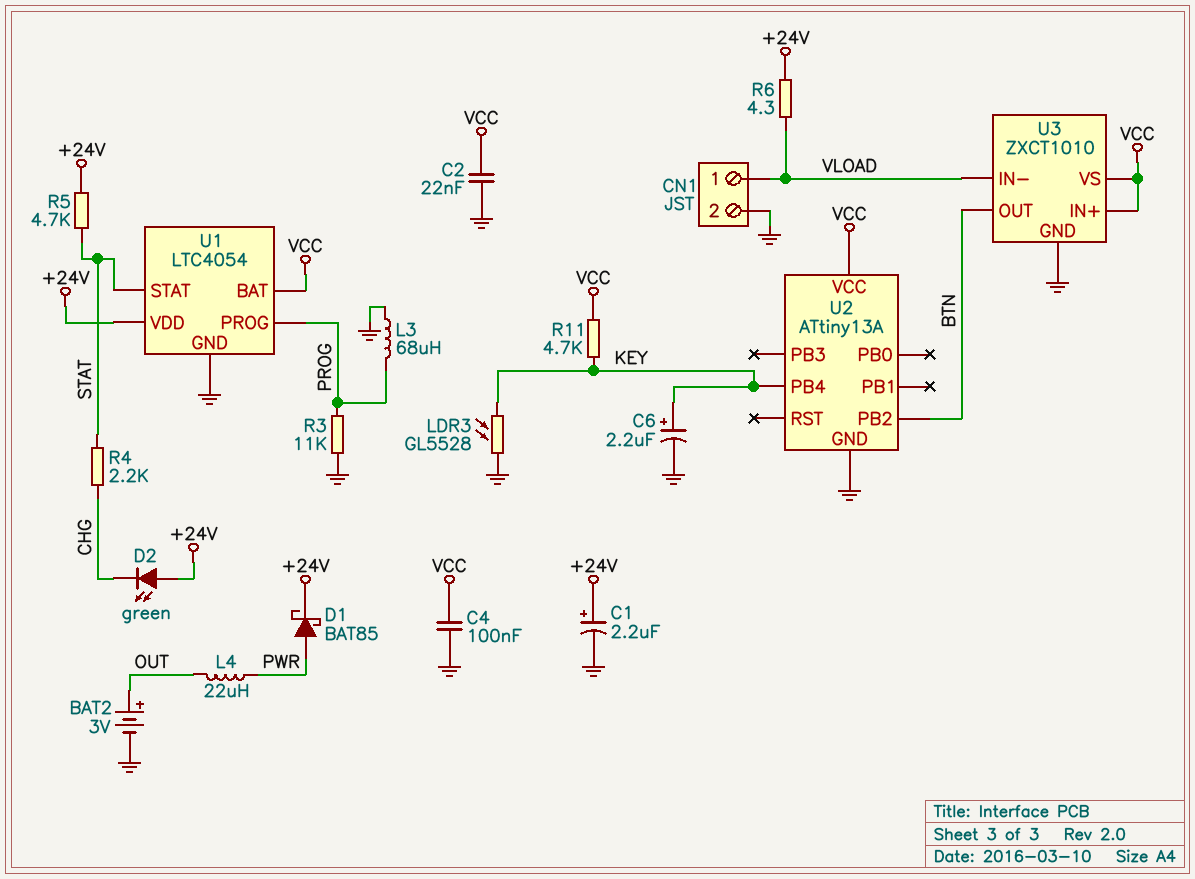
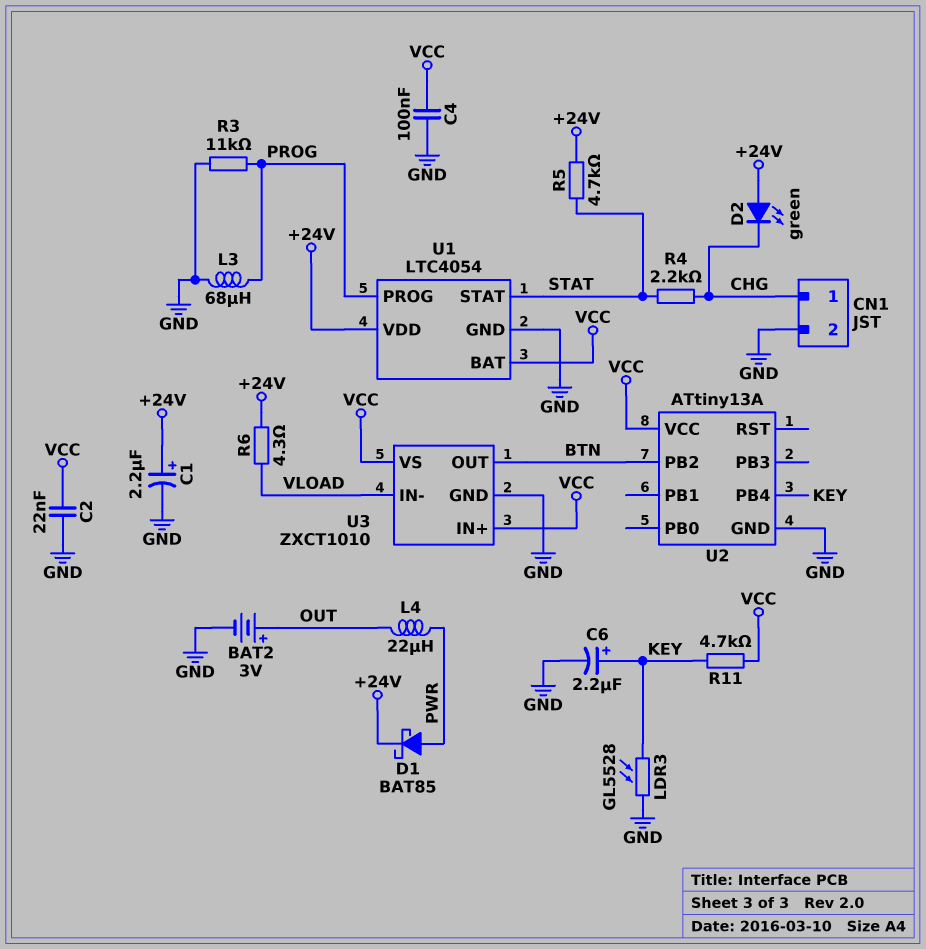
CN1 pin 1: VLOAD -> CHG

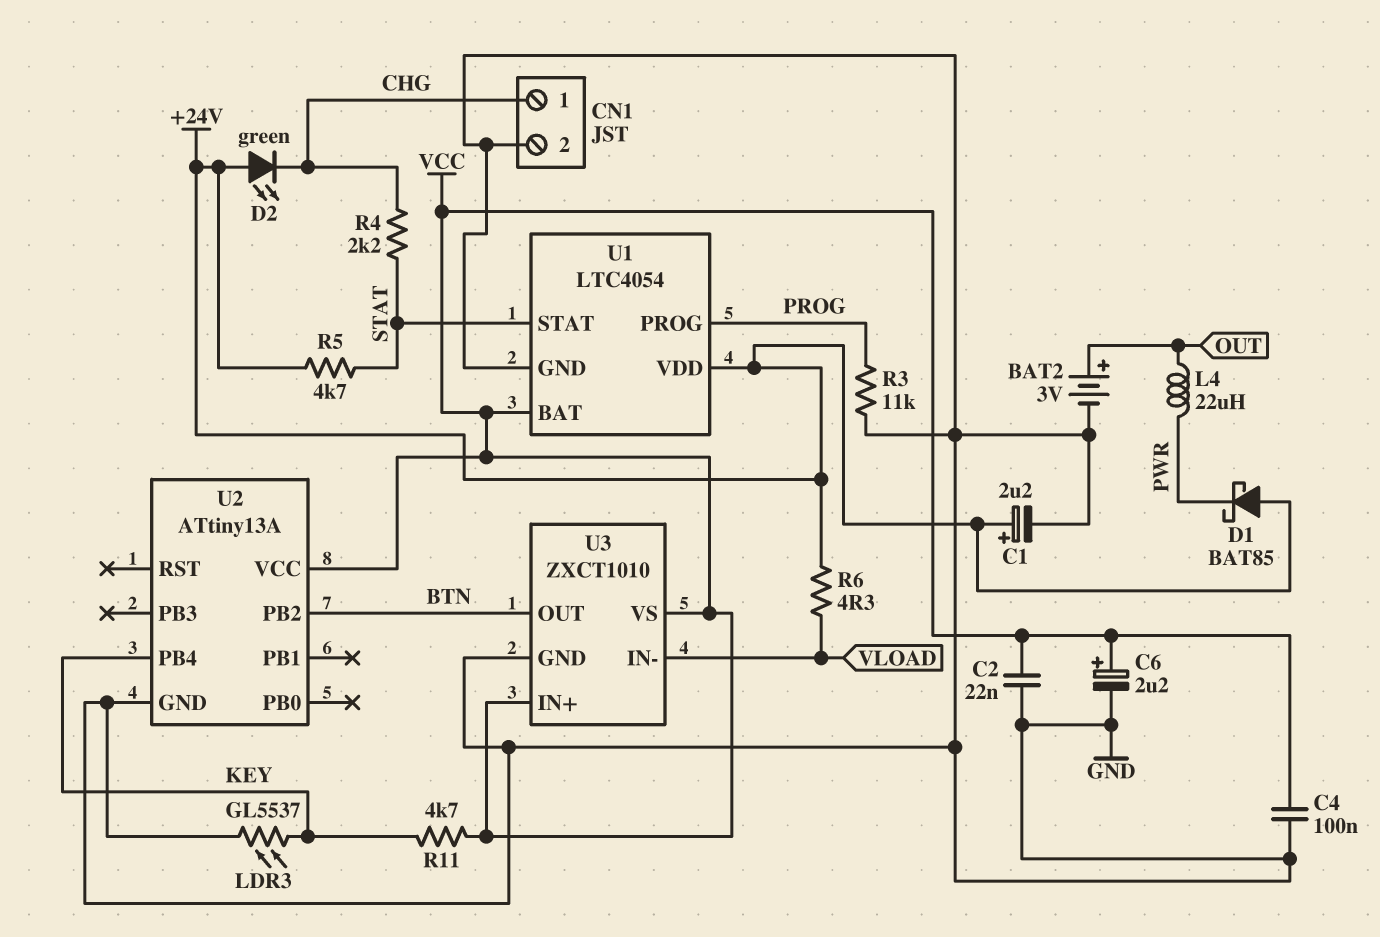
C6: 2.2uF (plus KEY, minus GND) -> 2.2uF (plus VCC, minus GND)
D1: schottky BAT85 (A PWR, K +24V) -> schottky BAT85 (A +24V, K PWR)
L3: 68uH (GND, PROG) -> none
LDR3: GL5528 (GND, KEY) -> GL5537 (GND, KEY)

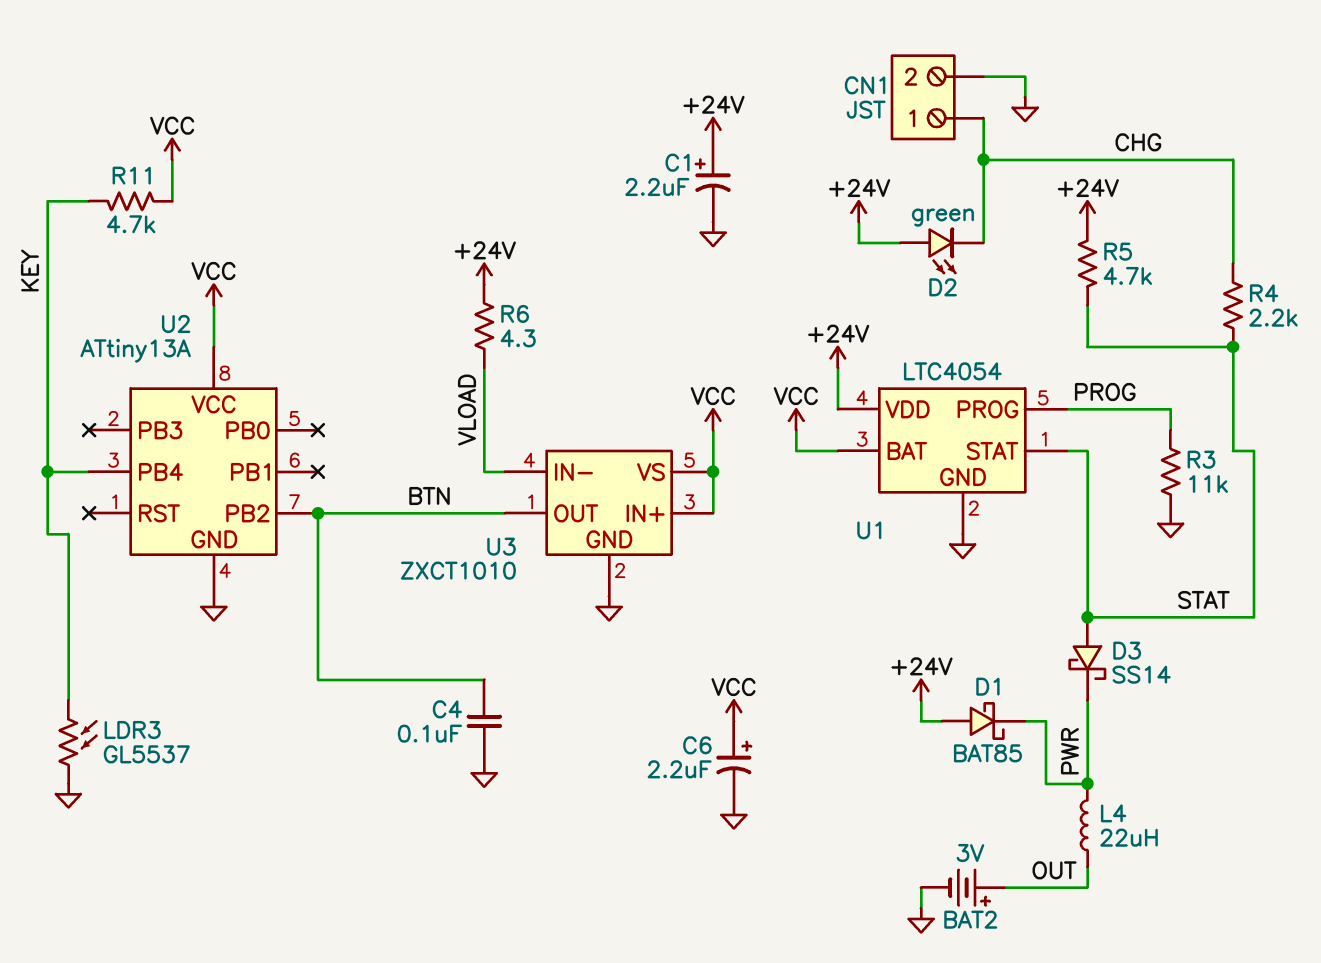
C2: 22nF (GND, VCC) -> none
C4: 100nF (GND, VCC) -> 100nF (BTN, GND)
D3: none -> schottky SS14 (A STAT, K PWR)

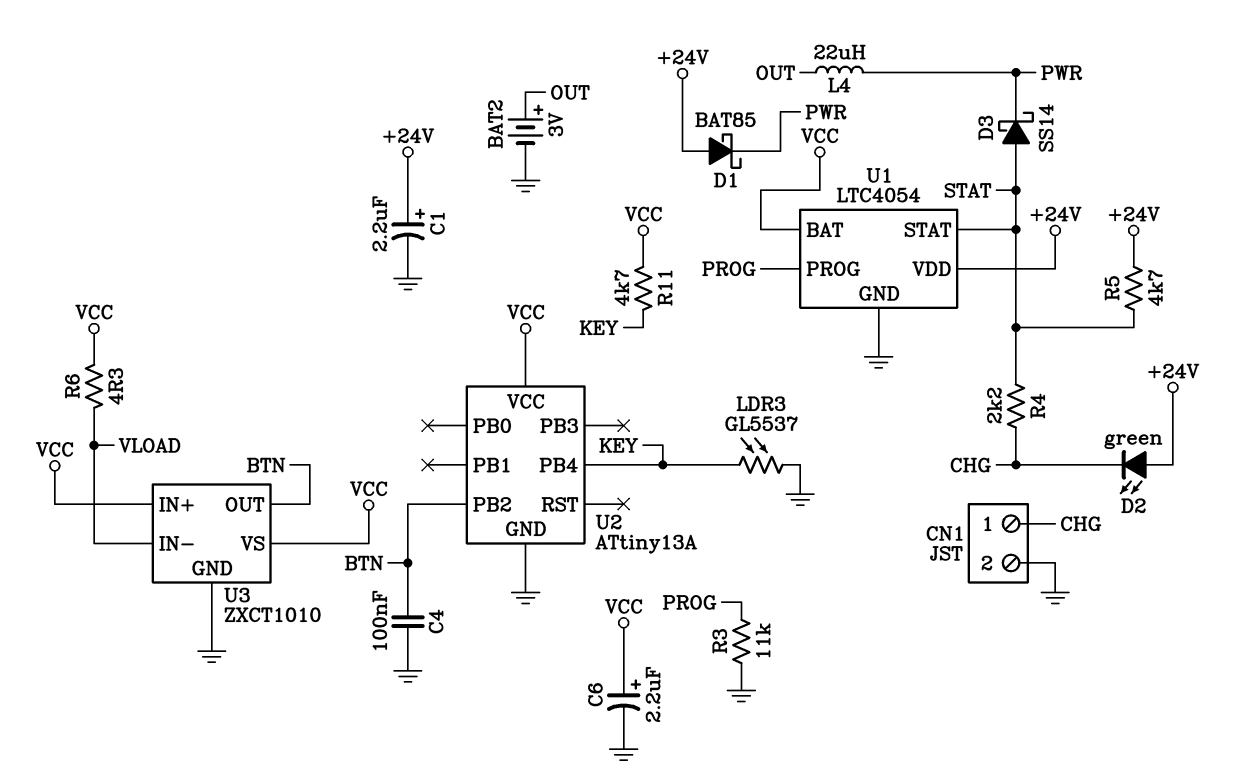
R6: 4.3 (+24V, VLOAD) -> 4.3 (VCC, VLOAD)

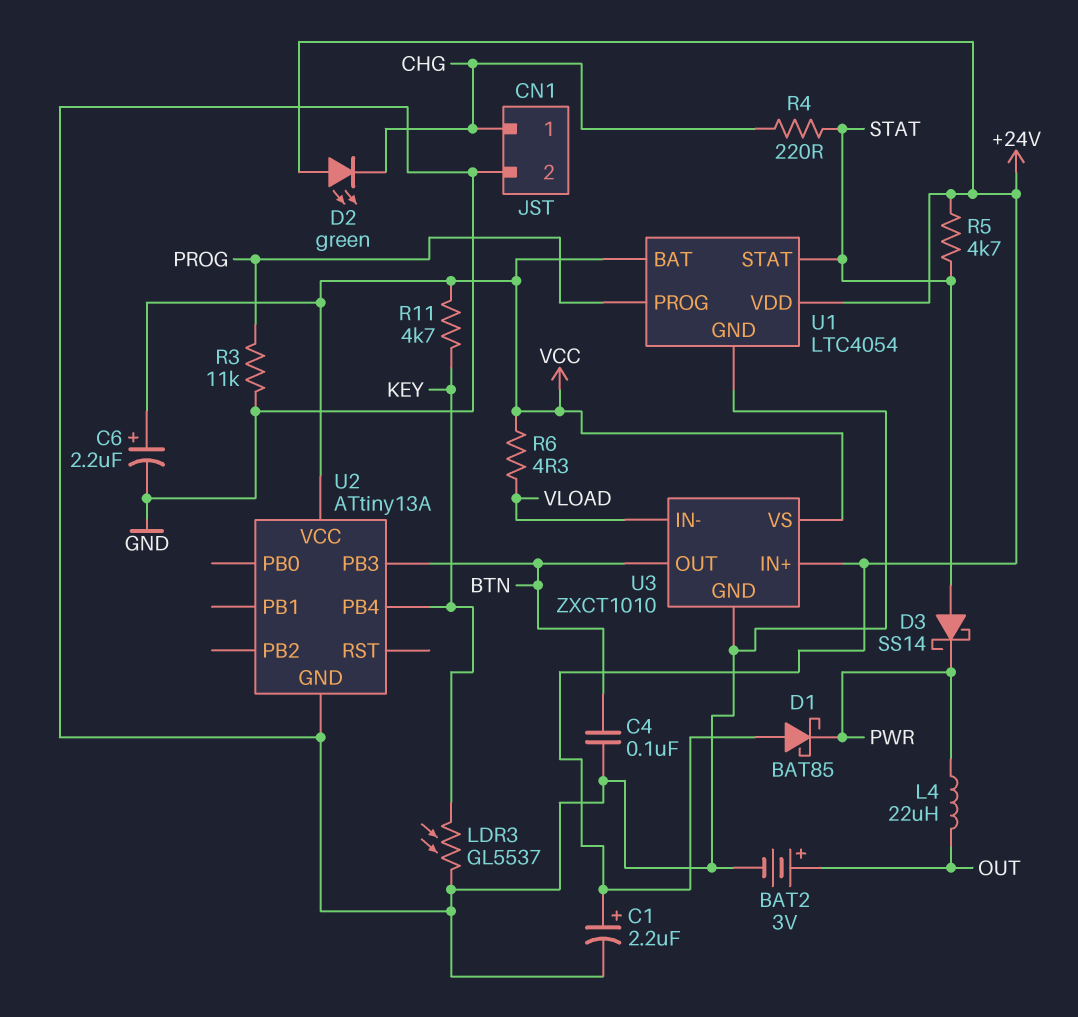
R4: 2.2k (CHG, STAT) -> 220 (CHG, STAT)
U2 pin PB2: BTN -> none
U2 pin PB3: none -> BTN
U3 pin IN+: VCC -> +24V

